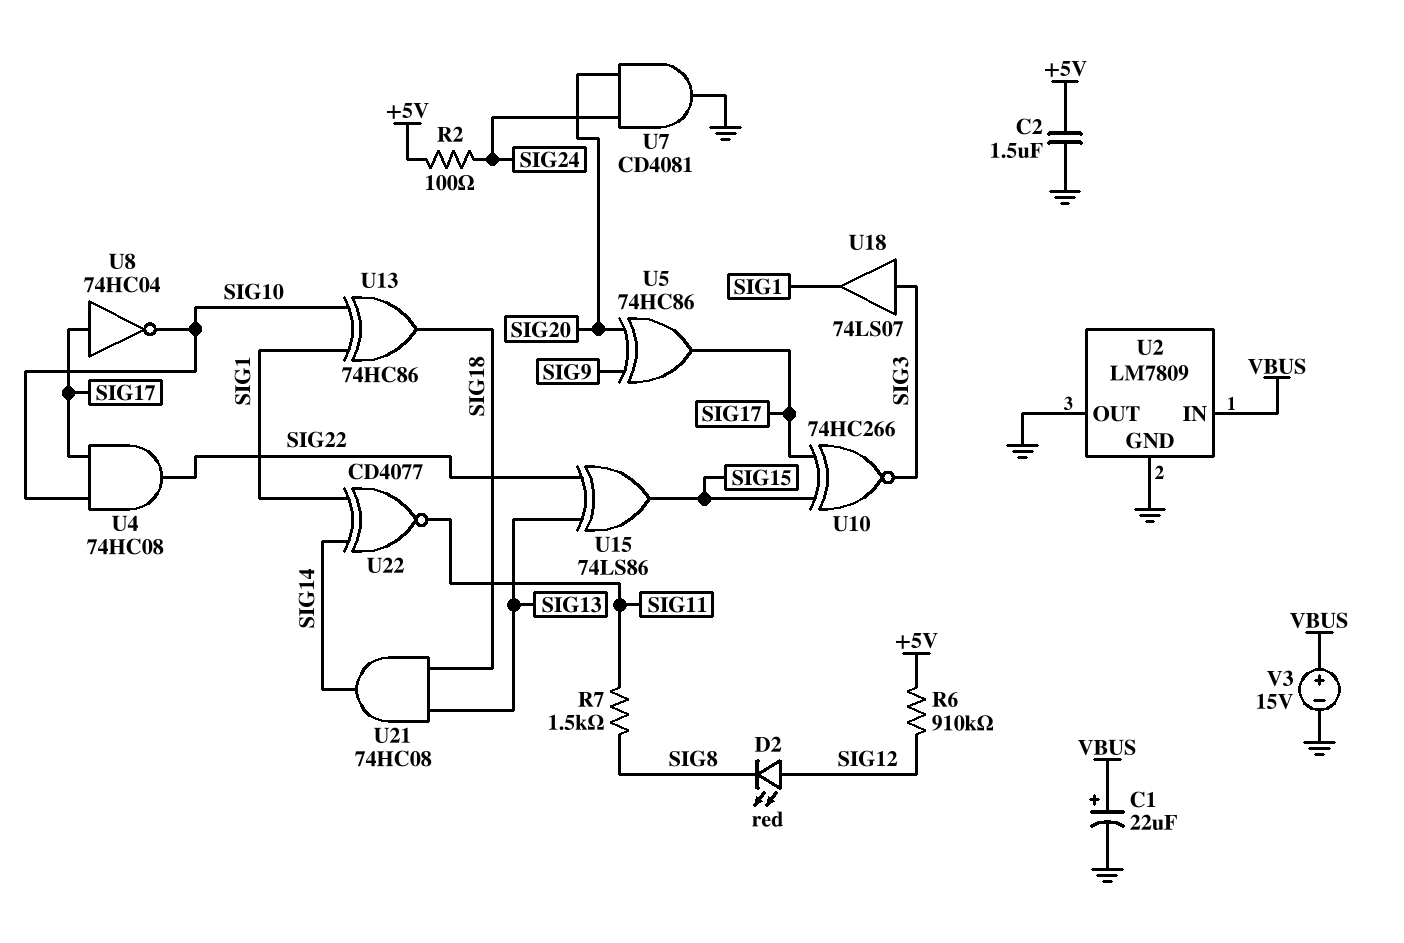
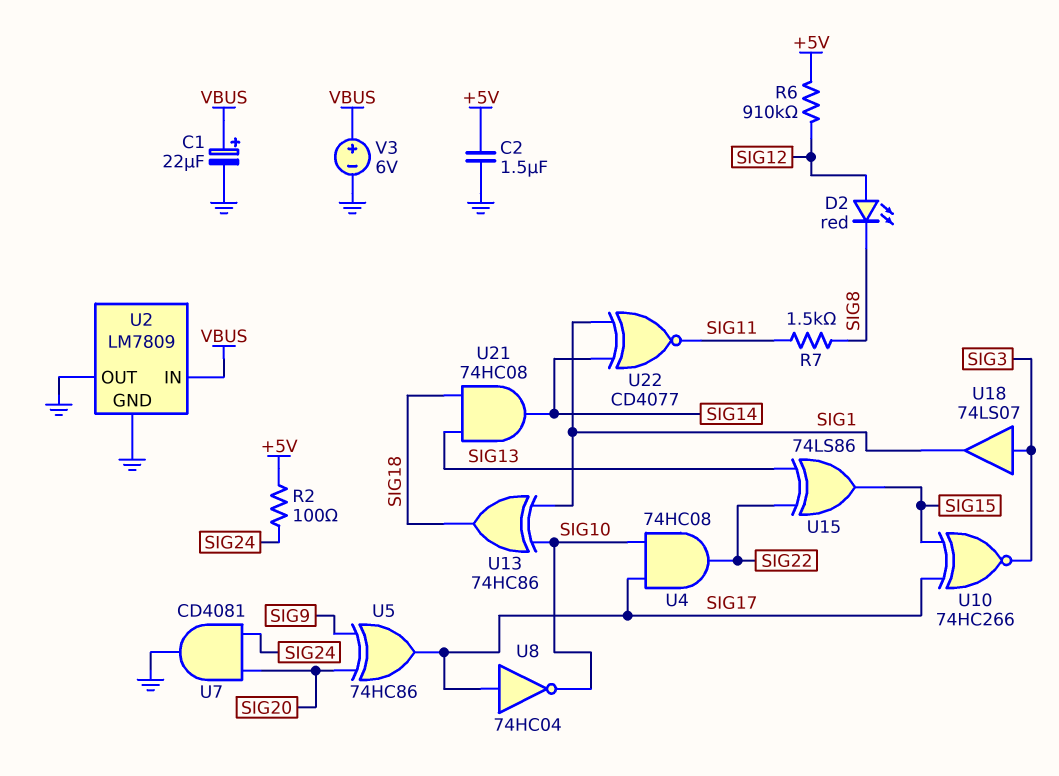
V3: 15V (plus VBUS, minus GND) -> 6V (plus VBUS, minus GND)

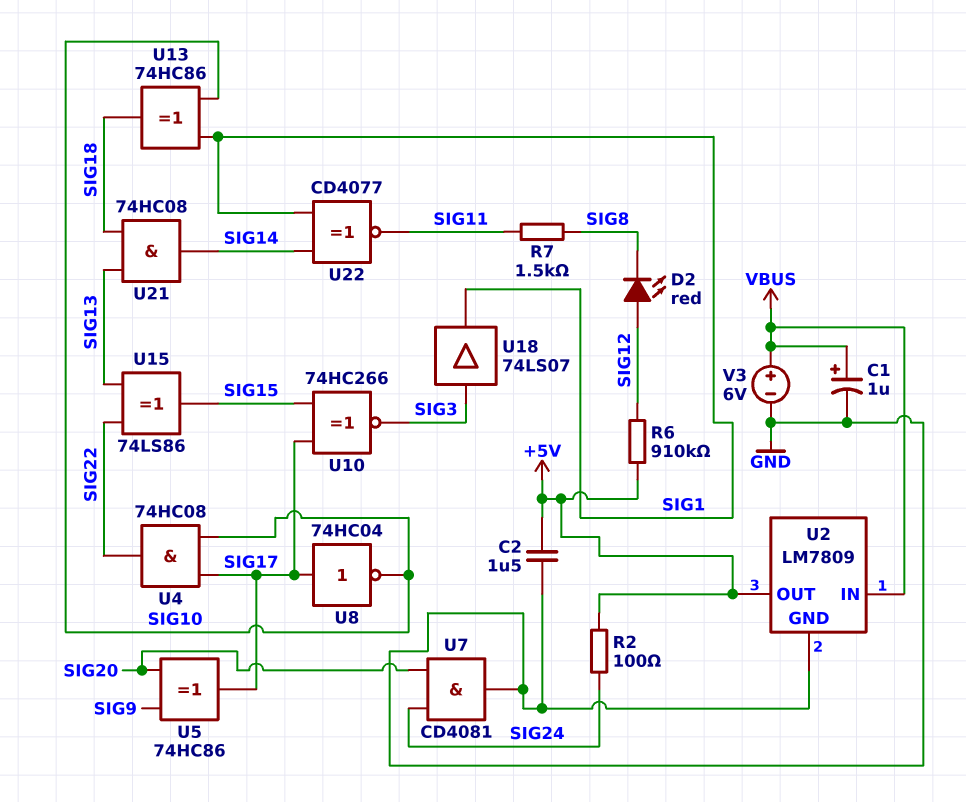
C1: 22uF (plus VBUS, minus GND) -> 1uF (plus VBUS, minus GND)
U2 pin OUT: GND -> +5V

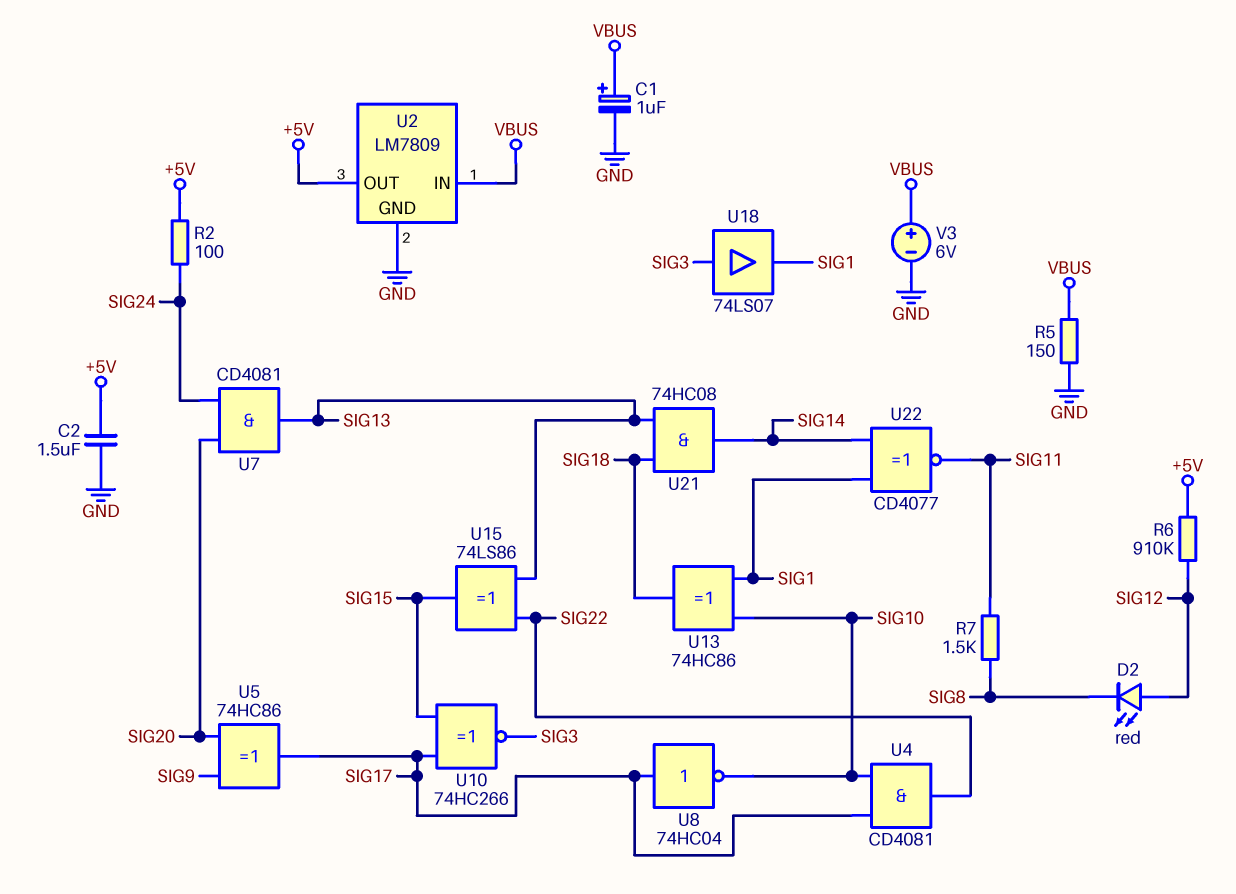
R5: none -> 150 (GND, VBUS)
U4: AND 74HC08 (in SIG10, in SIG17, out SIG22) -> AND CD4081 (in SIG10, in SIG17, out SIG22)
U7: AND CD4081 (in SIG20, in SIG24, out GND) -> AND CD4081 (in SIG20, in SIG24, out SIG13)

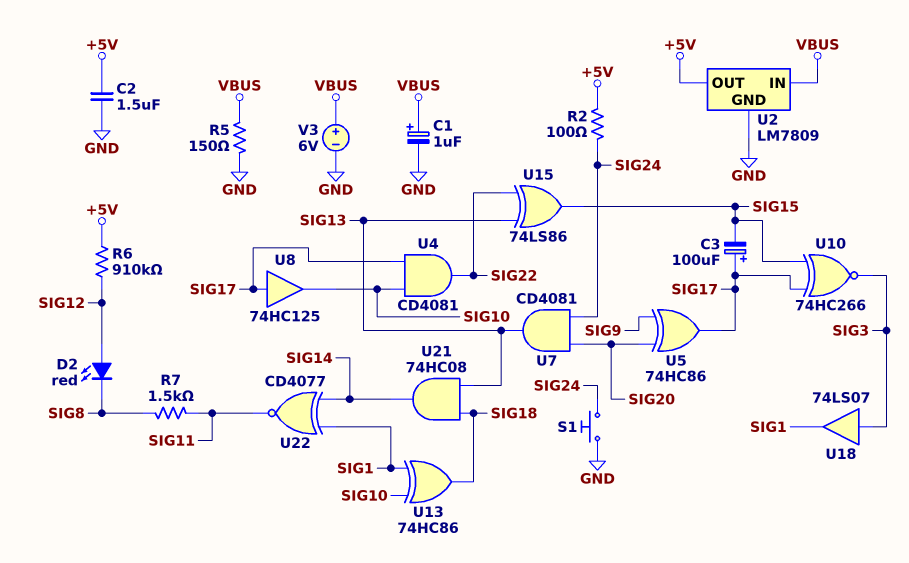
C3: none -> 100uF (plus SIG17, minus SIG15)
S1: none -> button (GND, SIG24)
U8: NOT 74HC04 (in SIG17, out SIG10) -> buffer 74HC125 (in SIG17, out SIG10)

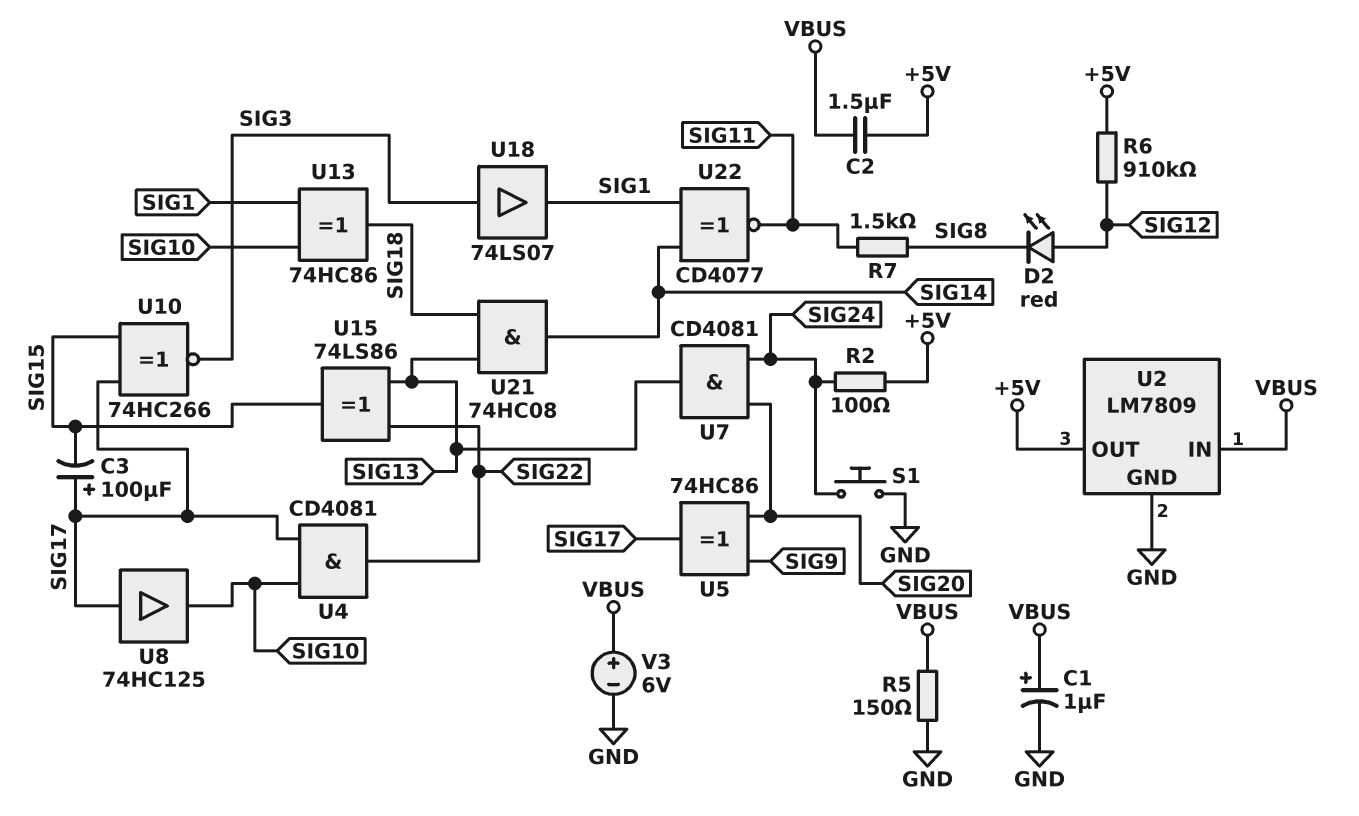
C2: 1.5uF (+5V, GND) -> 1.5uF (+5V, VBUS)

